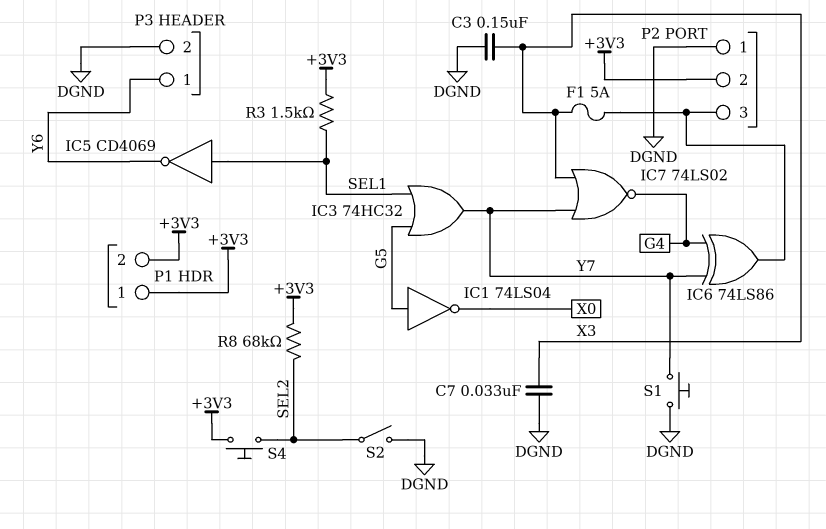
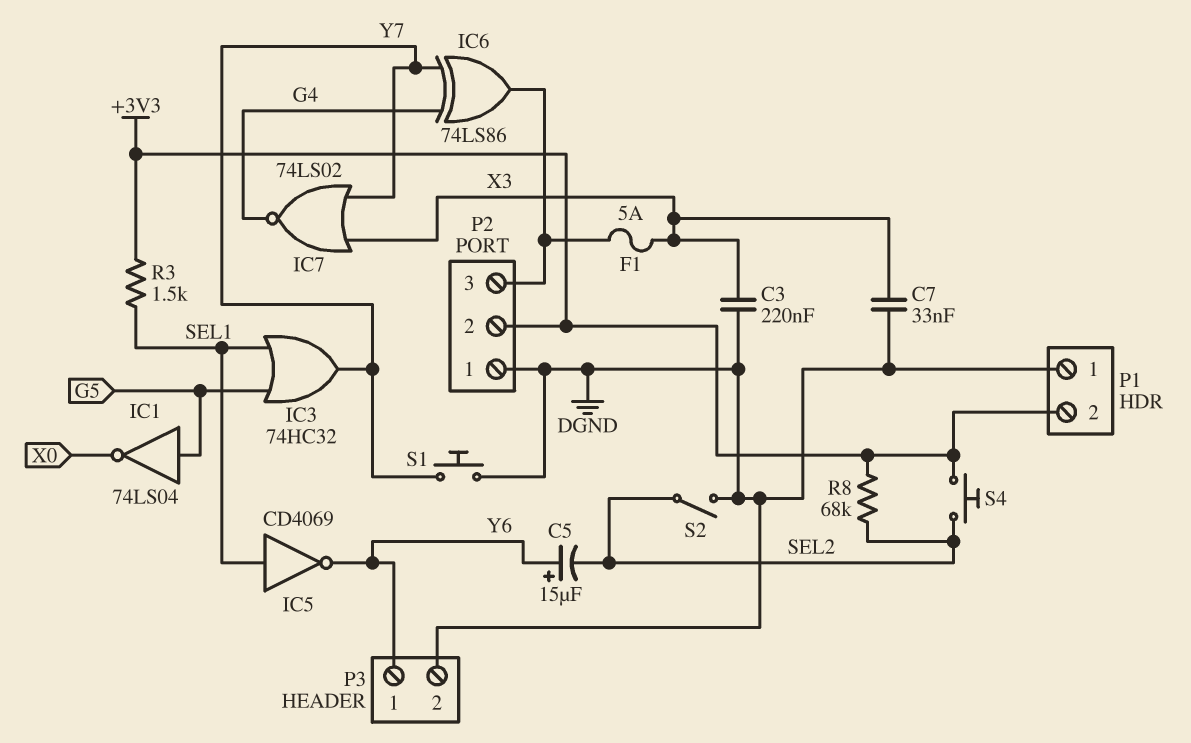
C3: 150nF (DGND, X3) -> 220nF (DGND, X3)
C5: none -> 15uF (plus Y6, minus SEL2)
P1 pin 1: +3V3 -> DGND

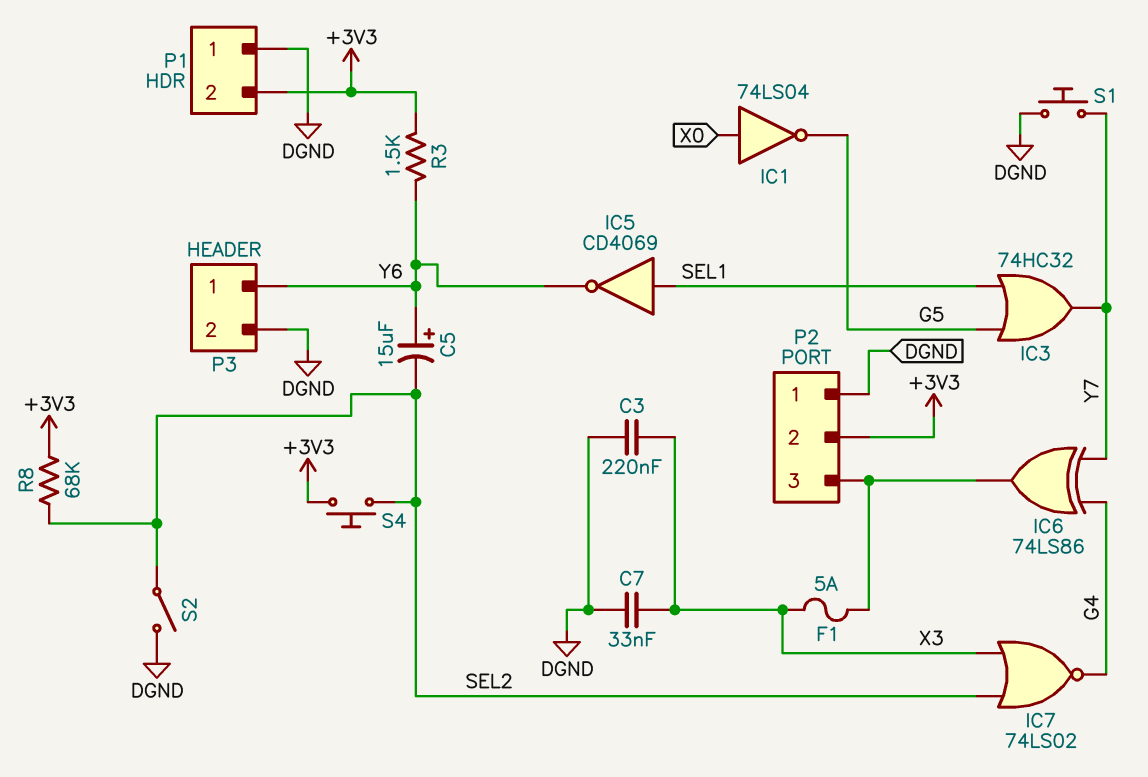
IC1: NOT 74LS04 (in G5, out X0) -> NOT 74LS04 (in X0, out G5)
IC7: NOR 74LS02 (in X3, in Y7, out G4) -> NOR 74LS02 (in SEL2, in X3, out G4)
R3: 1.5k (+3V3, SEL1) -> 1.5k (+3V3, Y6)

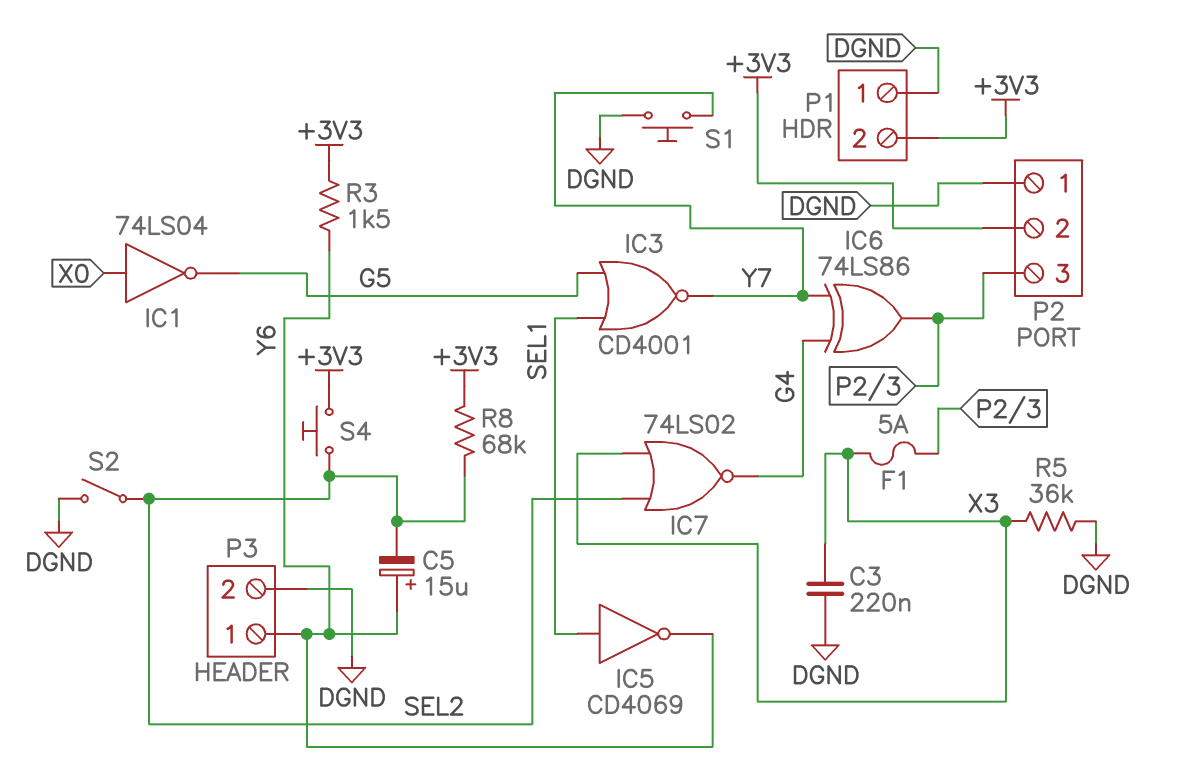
C7: 33nF (DGND, X3) -> none
IC3: OR 74HC32 (in G5, in SEL1, out Y7) -> NOR CD4001 (in G5, in SEL1, out Y7)
R5: none -> 36k (DGND, X3)

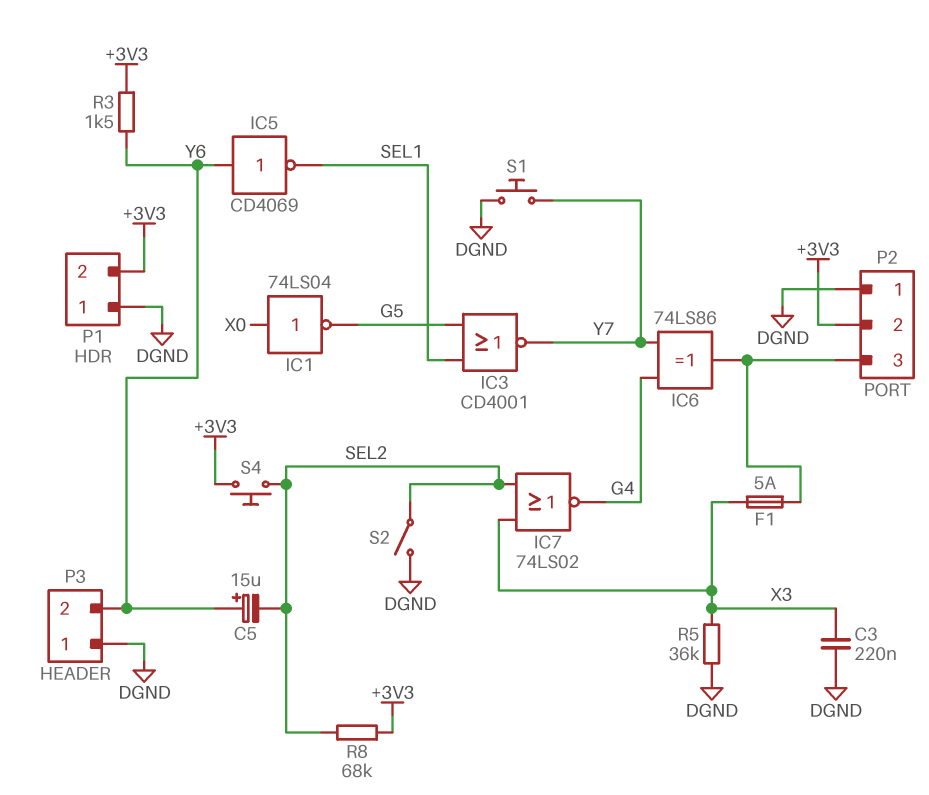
IC5: NOT CD4069 (in SEL1, out Y6) -> NOT CD4069 (in Y6, out SEL1)
P3 pin 1: Y6 -> DGND
P3 pin 2: DGND -> Y6

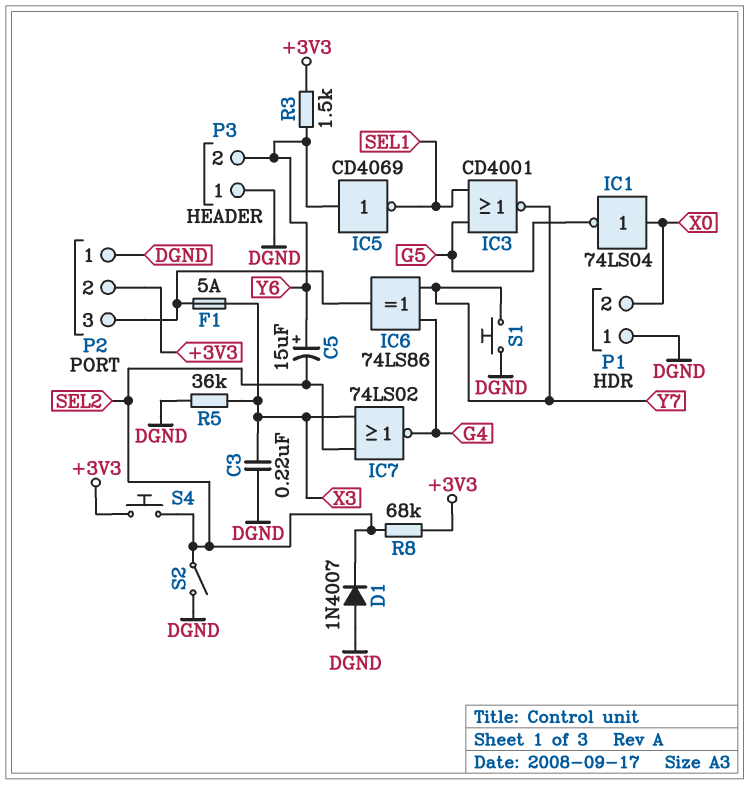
D1: none -> diode 1N4007 (A DGND, K SEL2)
P1 pin 2: +3V3 -> X0

